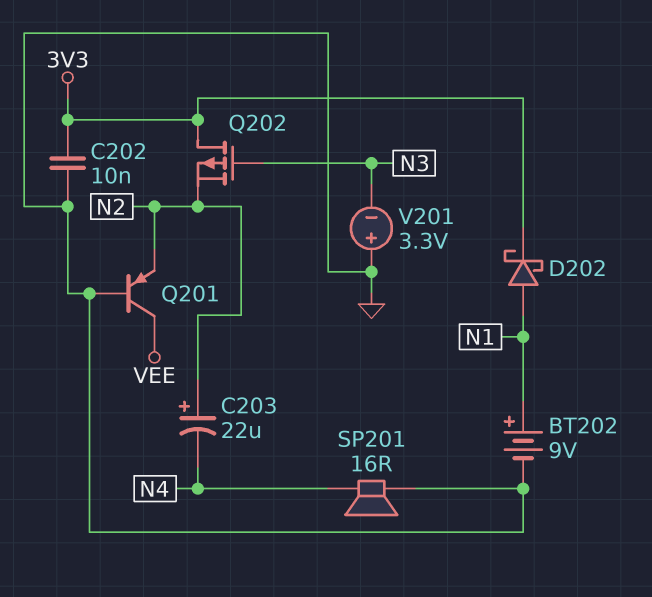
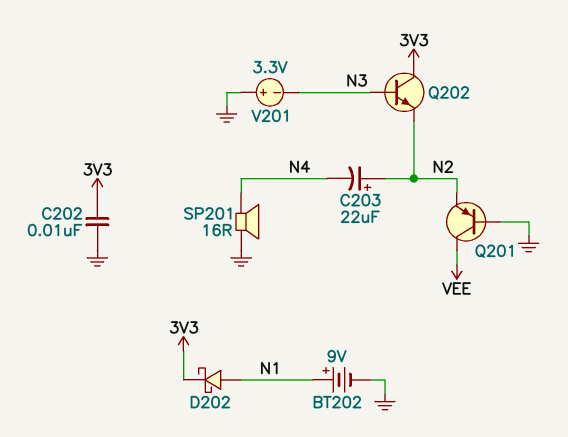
Q202: PMOS (G N3, D 3V3, S N2) -> NPN (B N3, C 3V3, E N2)

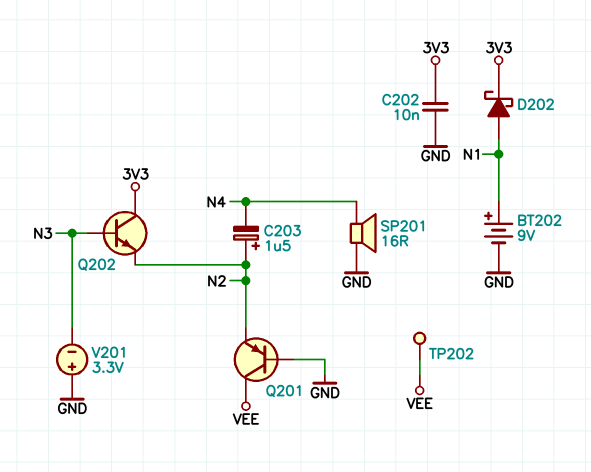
C203: 22uF (plus N2, minus N4) -> 1.5uF (plus N2, minus N4)
TP202: none -> test point (VEE)

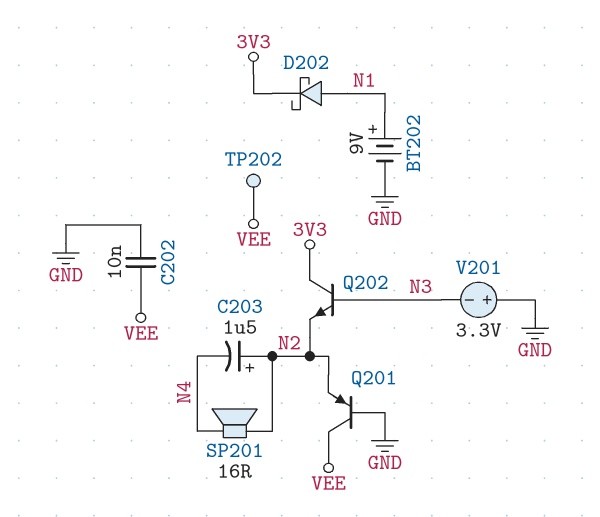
C202: 10nF (3V3, GND) -> 10nF (GND, VEE)
SP201: speaker 16R (GND, N4) -> speaker 16R (N2, N4)

